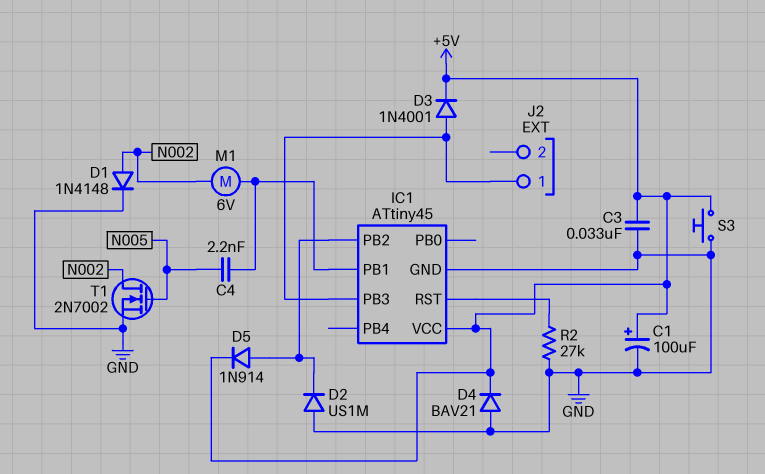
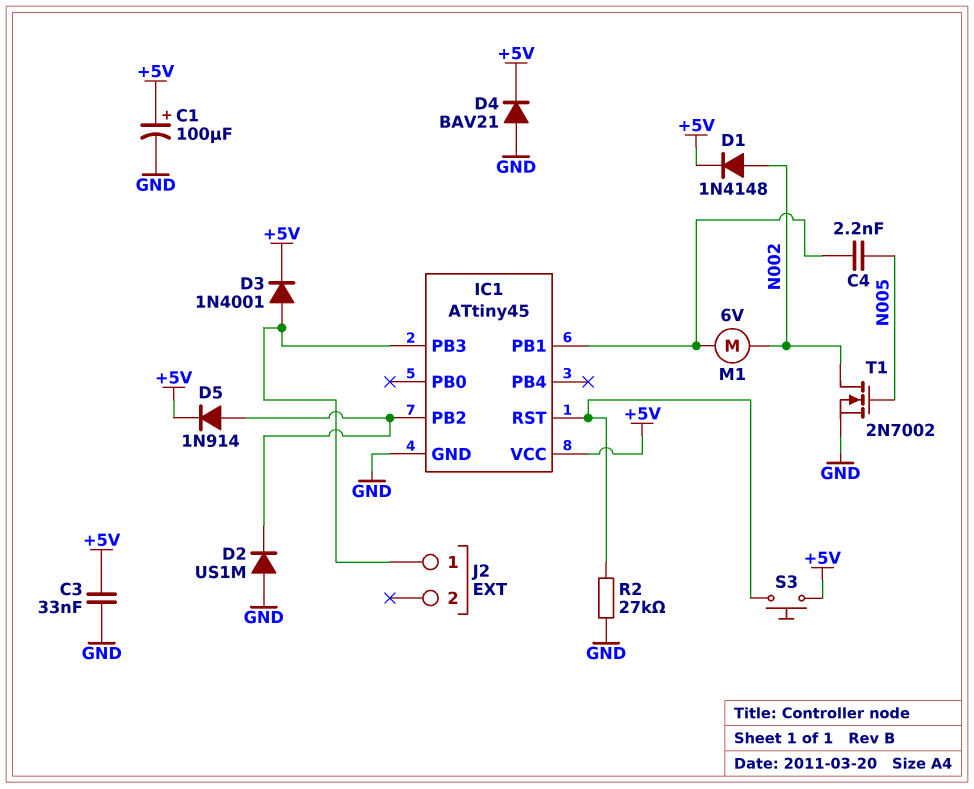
D1: diode 1N4148 (A N002, K GND) -> diode 1N4148 (A N002, K +5V)
S3: button (+5V, GND) -> button (+5V, IC1/RST)

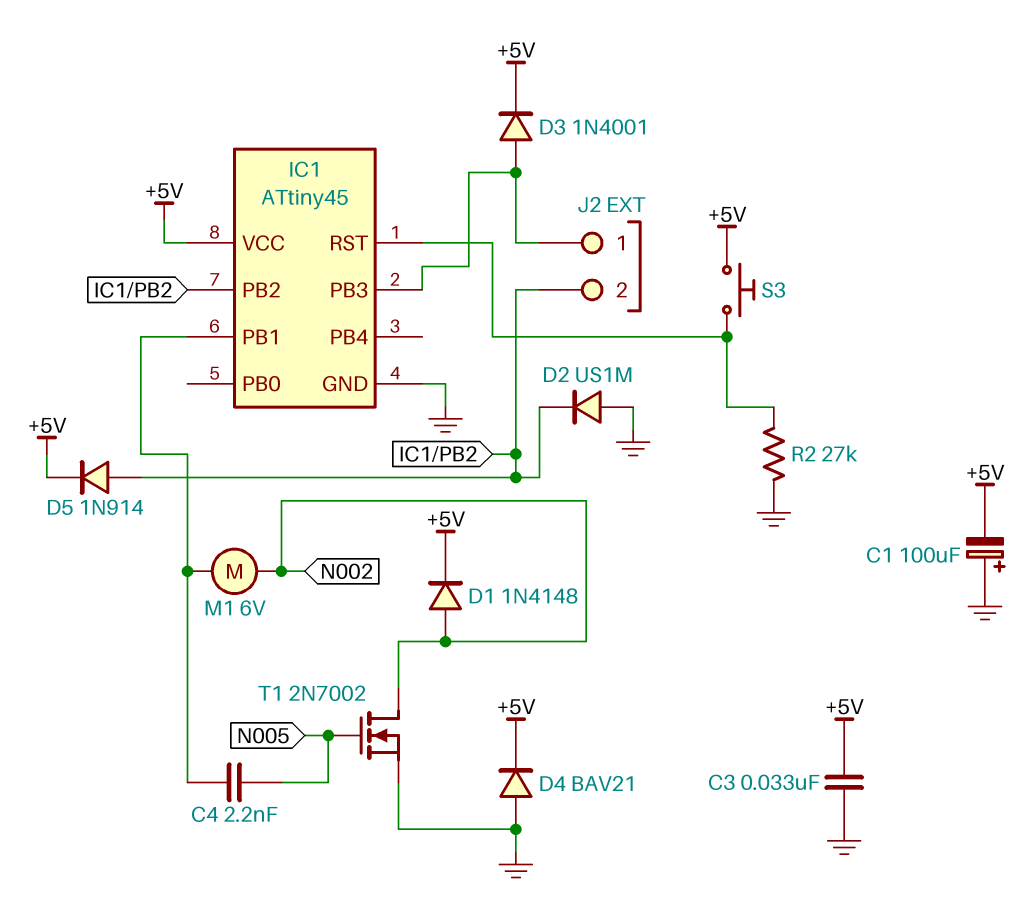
C1: 100uF (plus +5V, minus GND) -> 100uF (plus GND, minus +5V)
J2 pin 2: none -> IC1/PB2

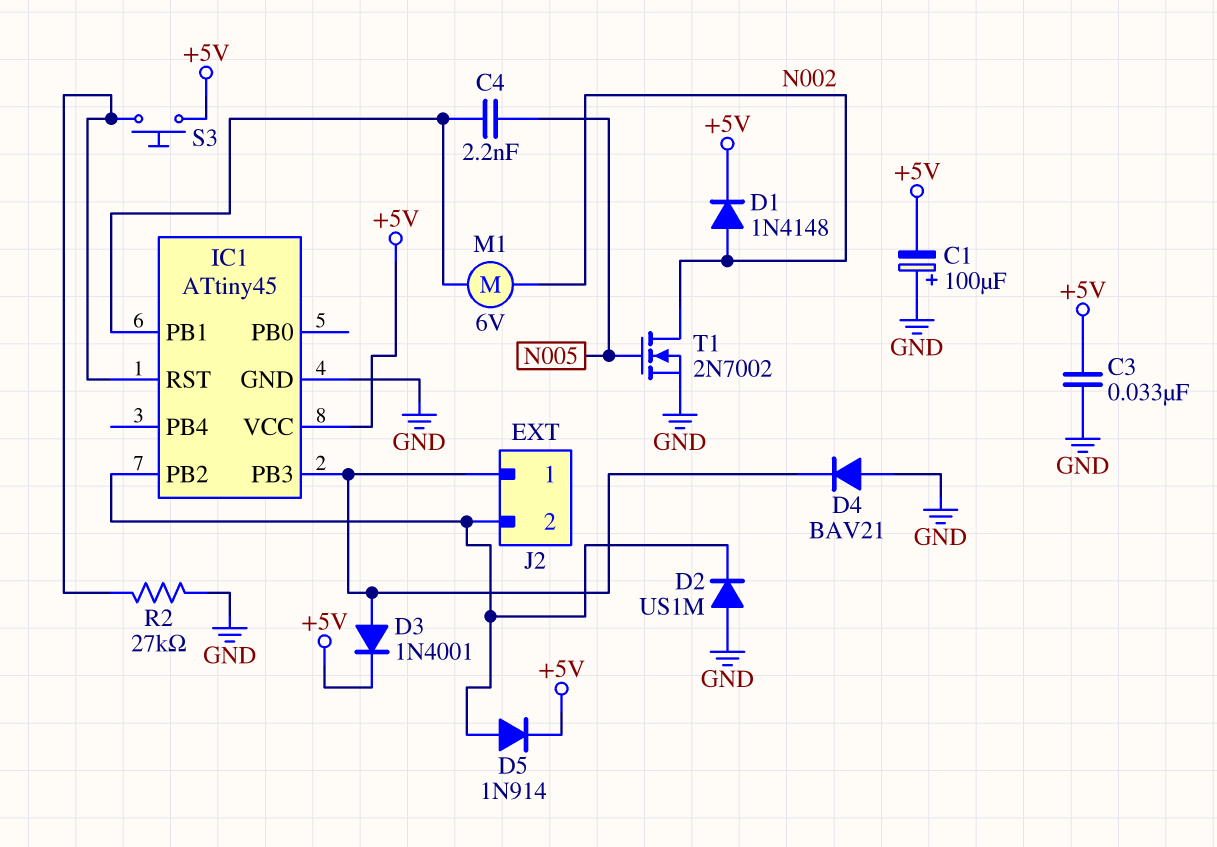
D4: diode BAV21 (A GND, K +5V) -> diode BAV21 (A GND, K IC1/PB3)

